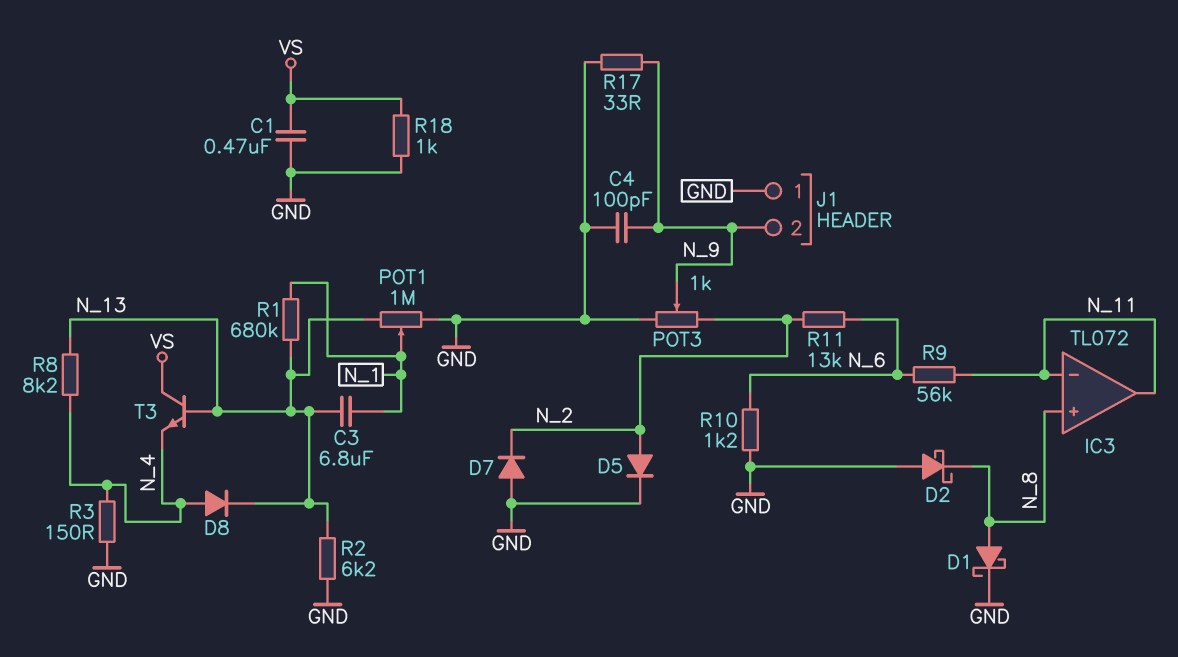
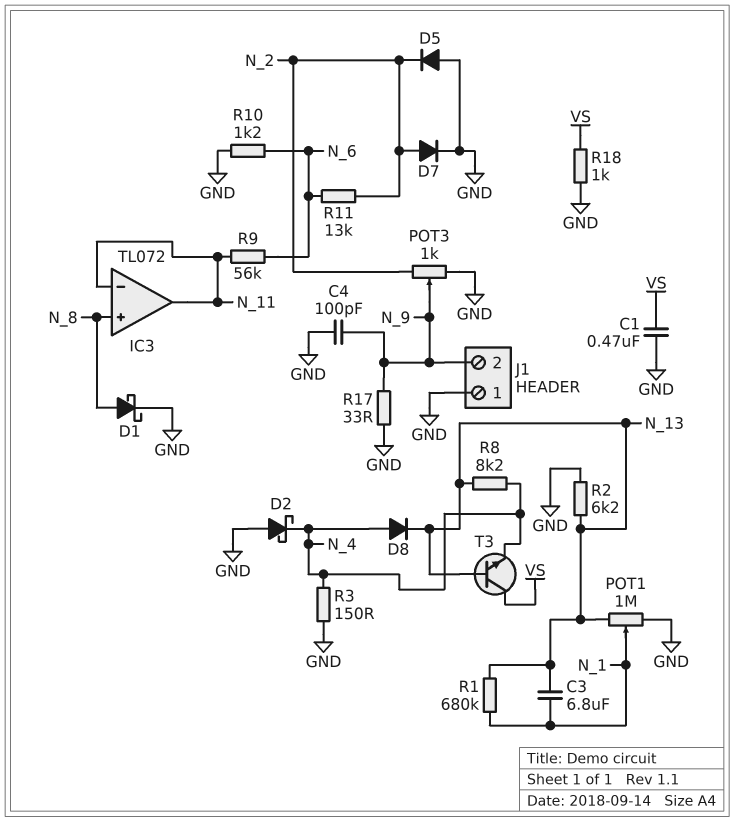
D2: schottky (A GND, K N_8) -> schottky (A GND, K N_4)
D5: diode (A N_2, K GND) -> diode (A GND, K N_2)
D7: diode (A GND, K N_2) -> diode (A N_2, K GND)

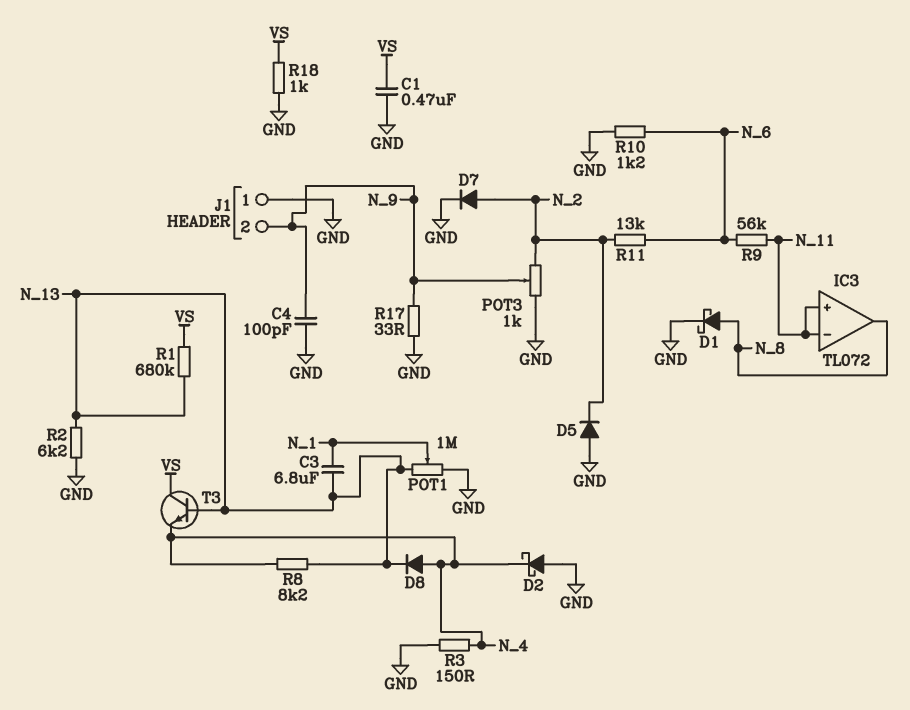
IC3 pin in+: N_8 -> N_11
IC3 pin out: N_11 -> N_8
R1: 680k (N_1, N_13) -> 680k (N_13, VS)

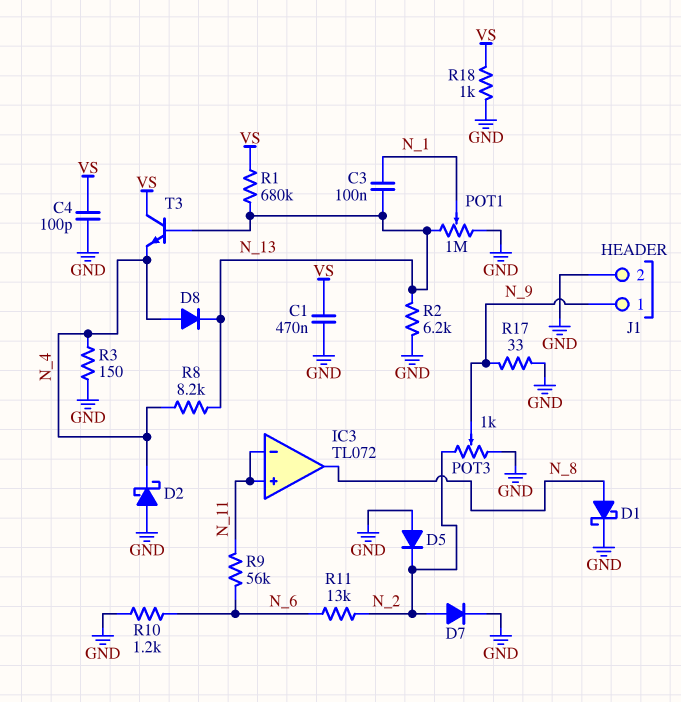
C3: 6.8uF (N_1, N_13) -> 100nF (N_1, N_13)
C4: 100pF (GND, N_9) -> 100pF (GND, VS)
J1 pin 1: GND -> N_9
J1 pin 2: N_9 -> GND

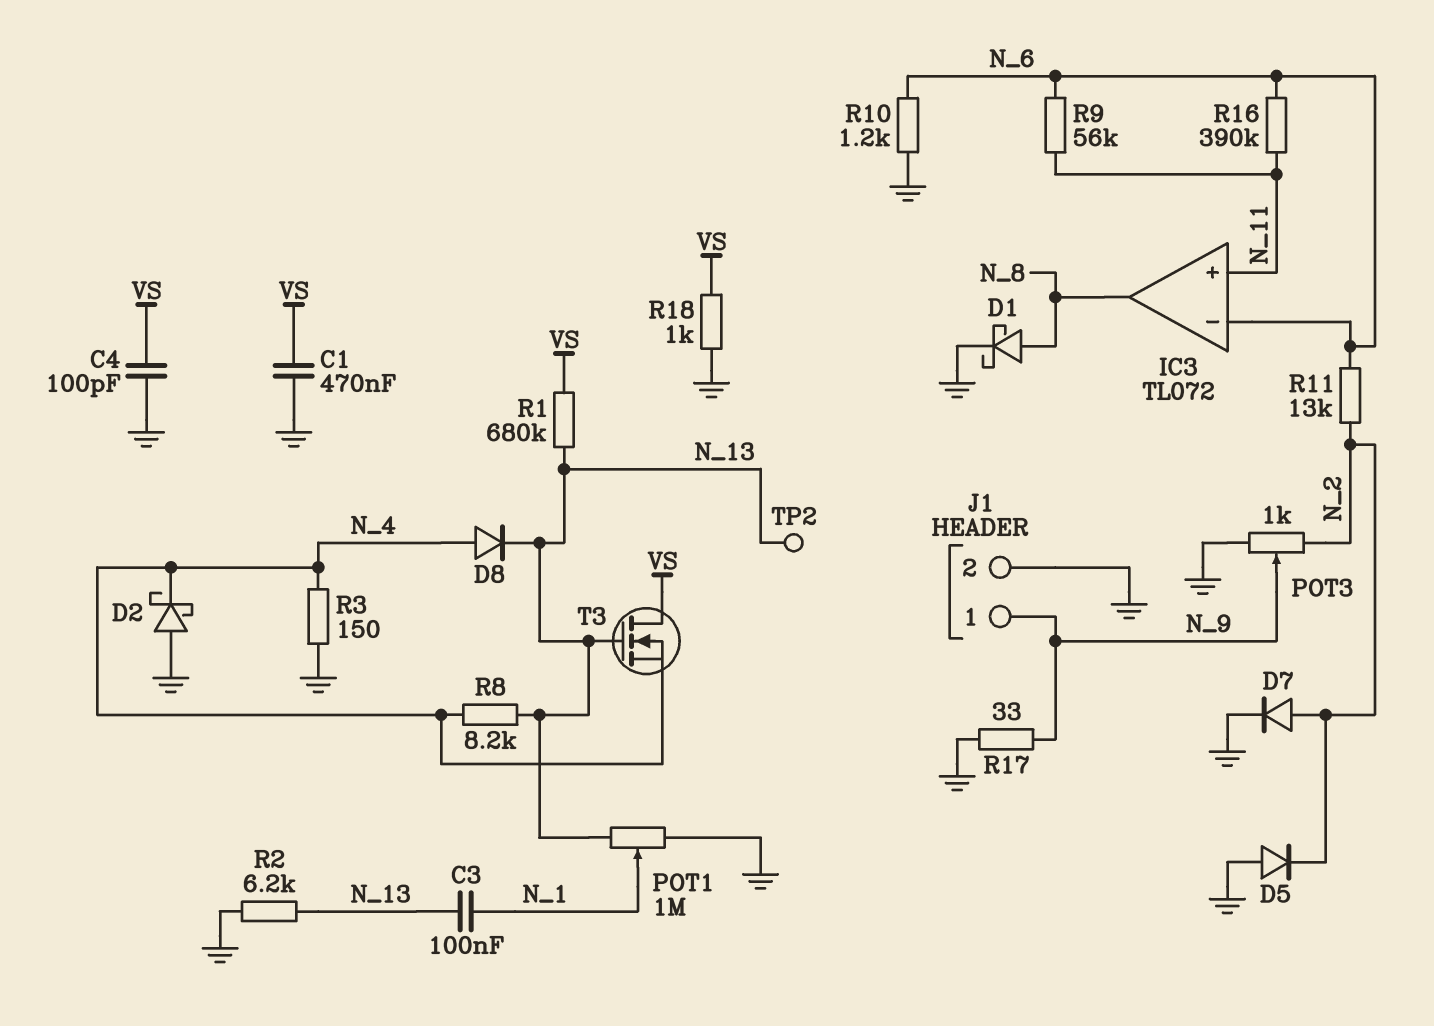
IC3 pin in-: N_11 -> N_6
R16: none -> 390k (N_6, N_11)
T3: NPN (B N_13, C VS, E N_4) -> NMOS (G N_13, D VS, S N_4)
TP2: none -> test point (N_13)

